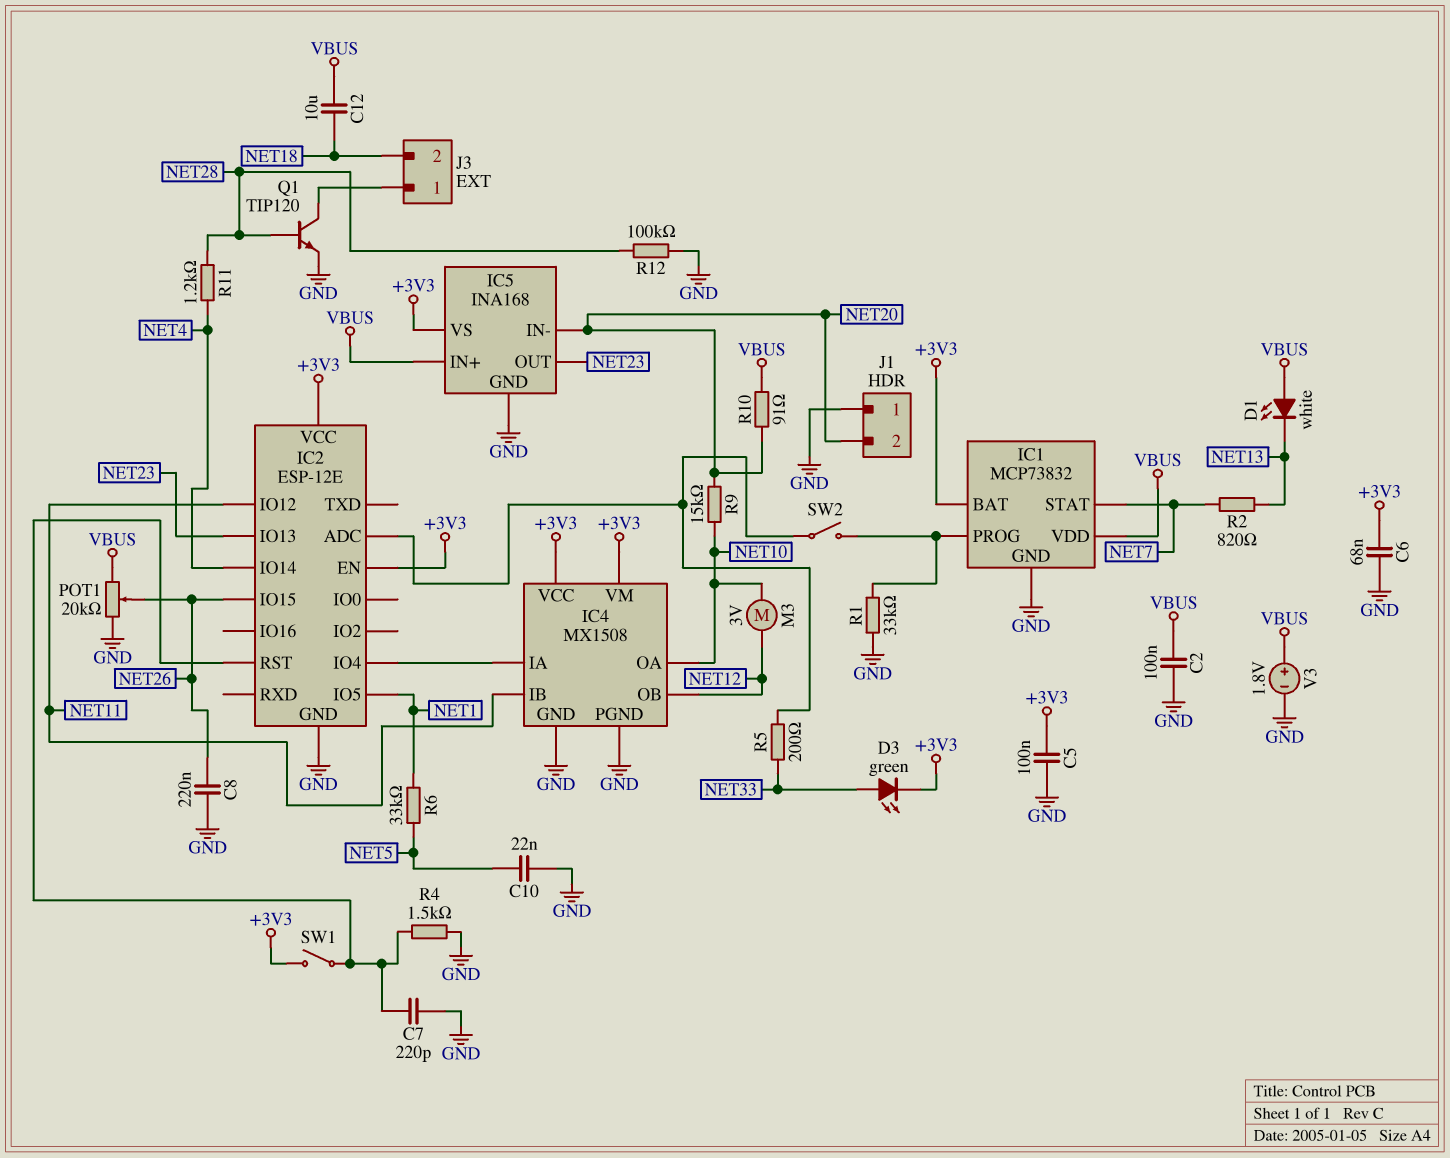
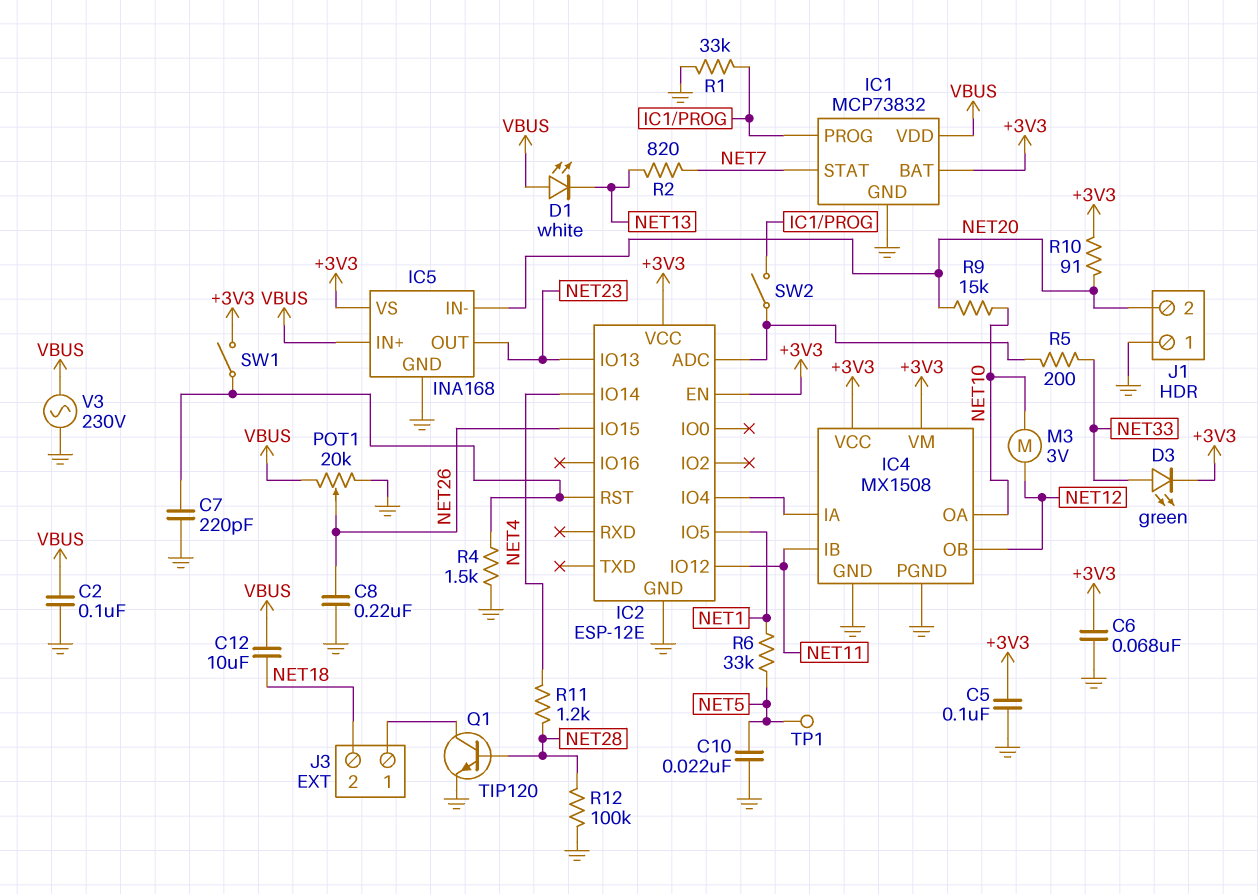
R10: 91 (NET20, VBUS) -> 91 (+3V3, NET20)
TP1: none -> test point (NET5)
V3: 1.8V (plus VBUS, minus GND) -> AC 230V (GND, VBUS)

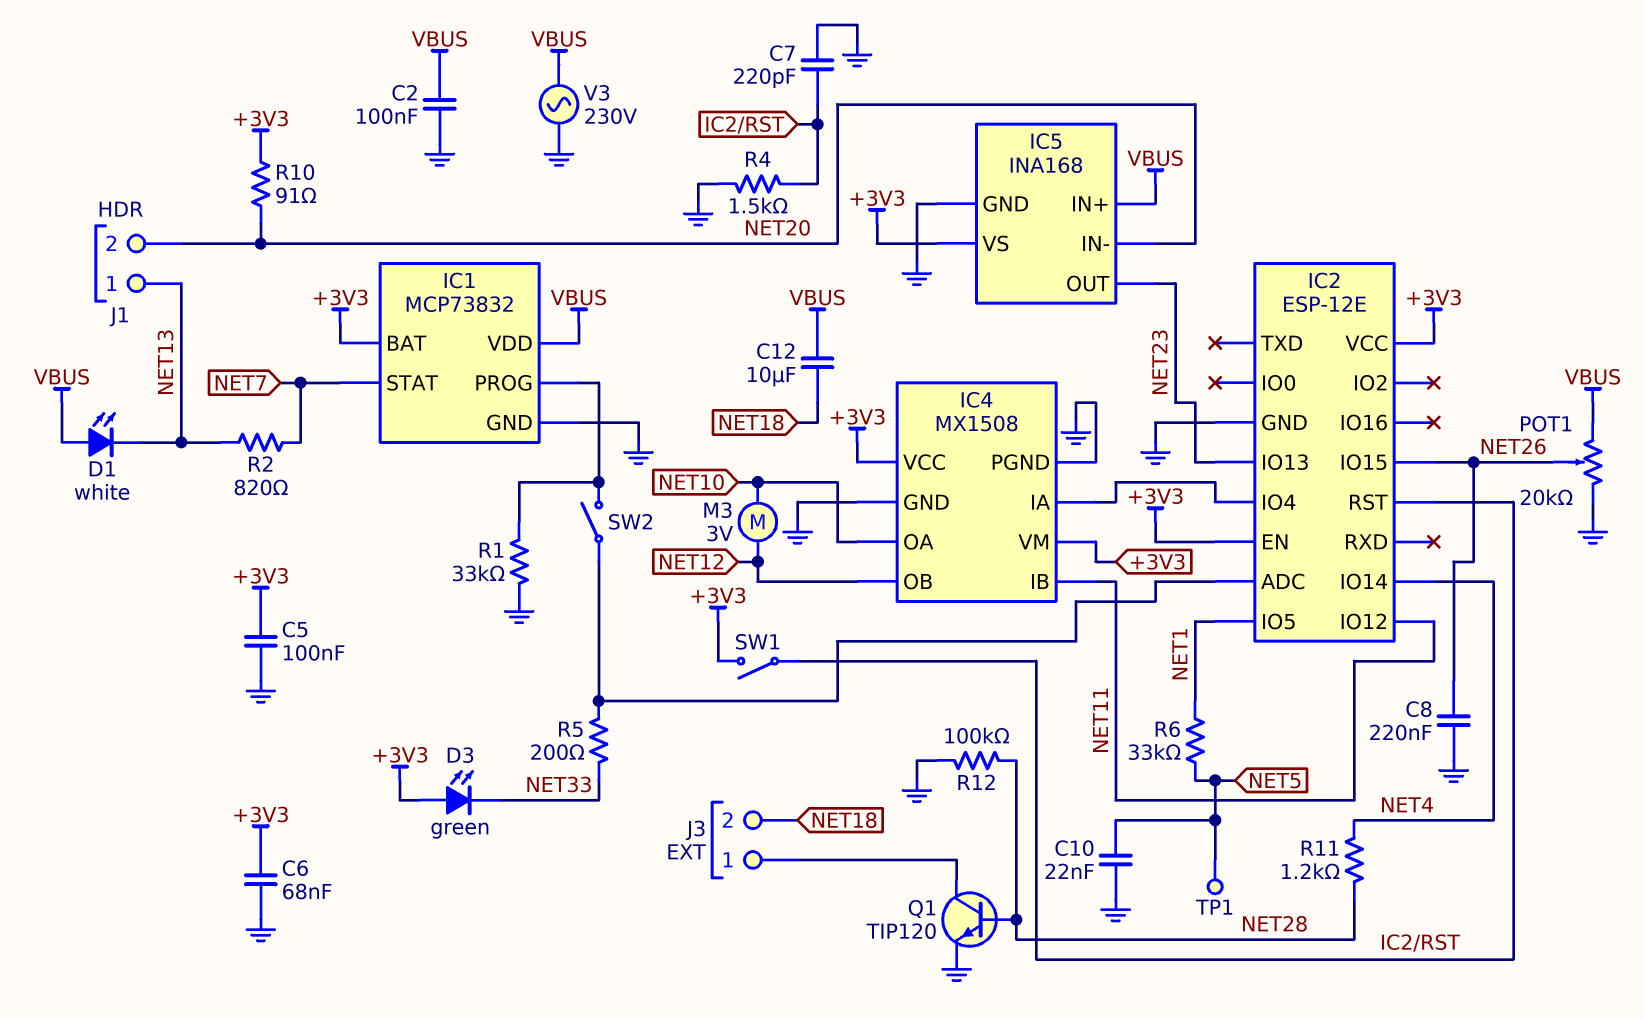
D3: LED green (A NET33, K +3V3) -> LED green (A +3V3, K NET33)
J1 pin 1: GND -> NET13
R9: 15k (NET10, NET20) -> none

